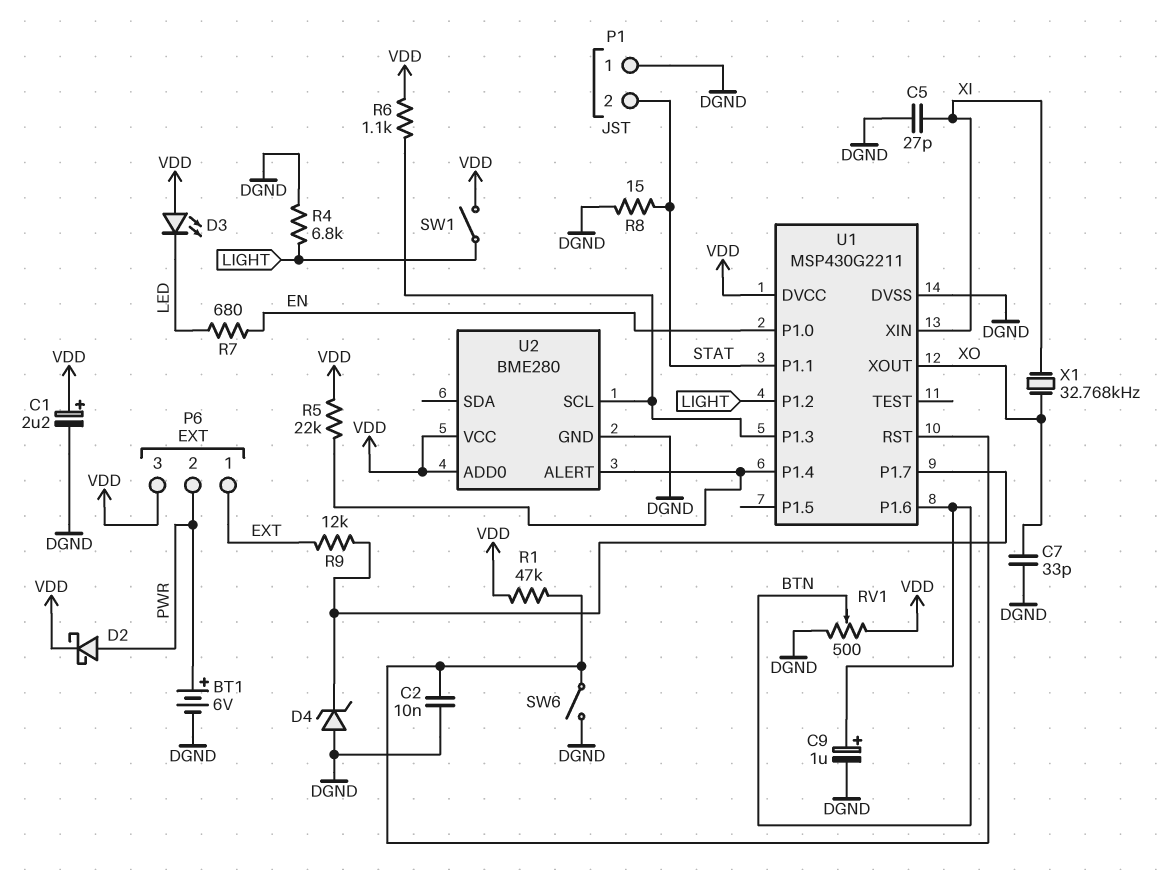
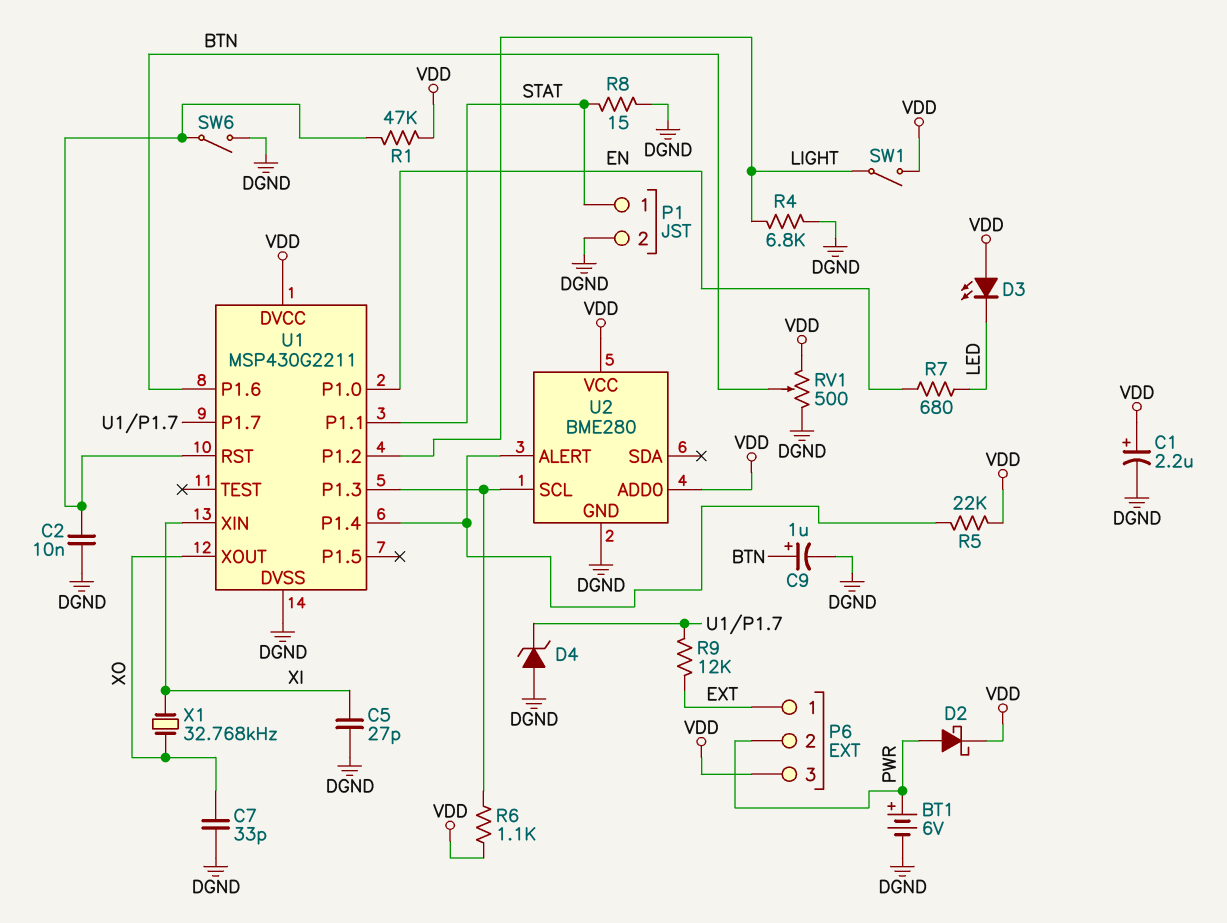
P1 pin 1: DGND -> STAT
P1 pin 2: STAT -> DGND

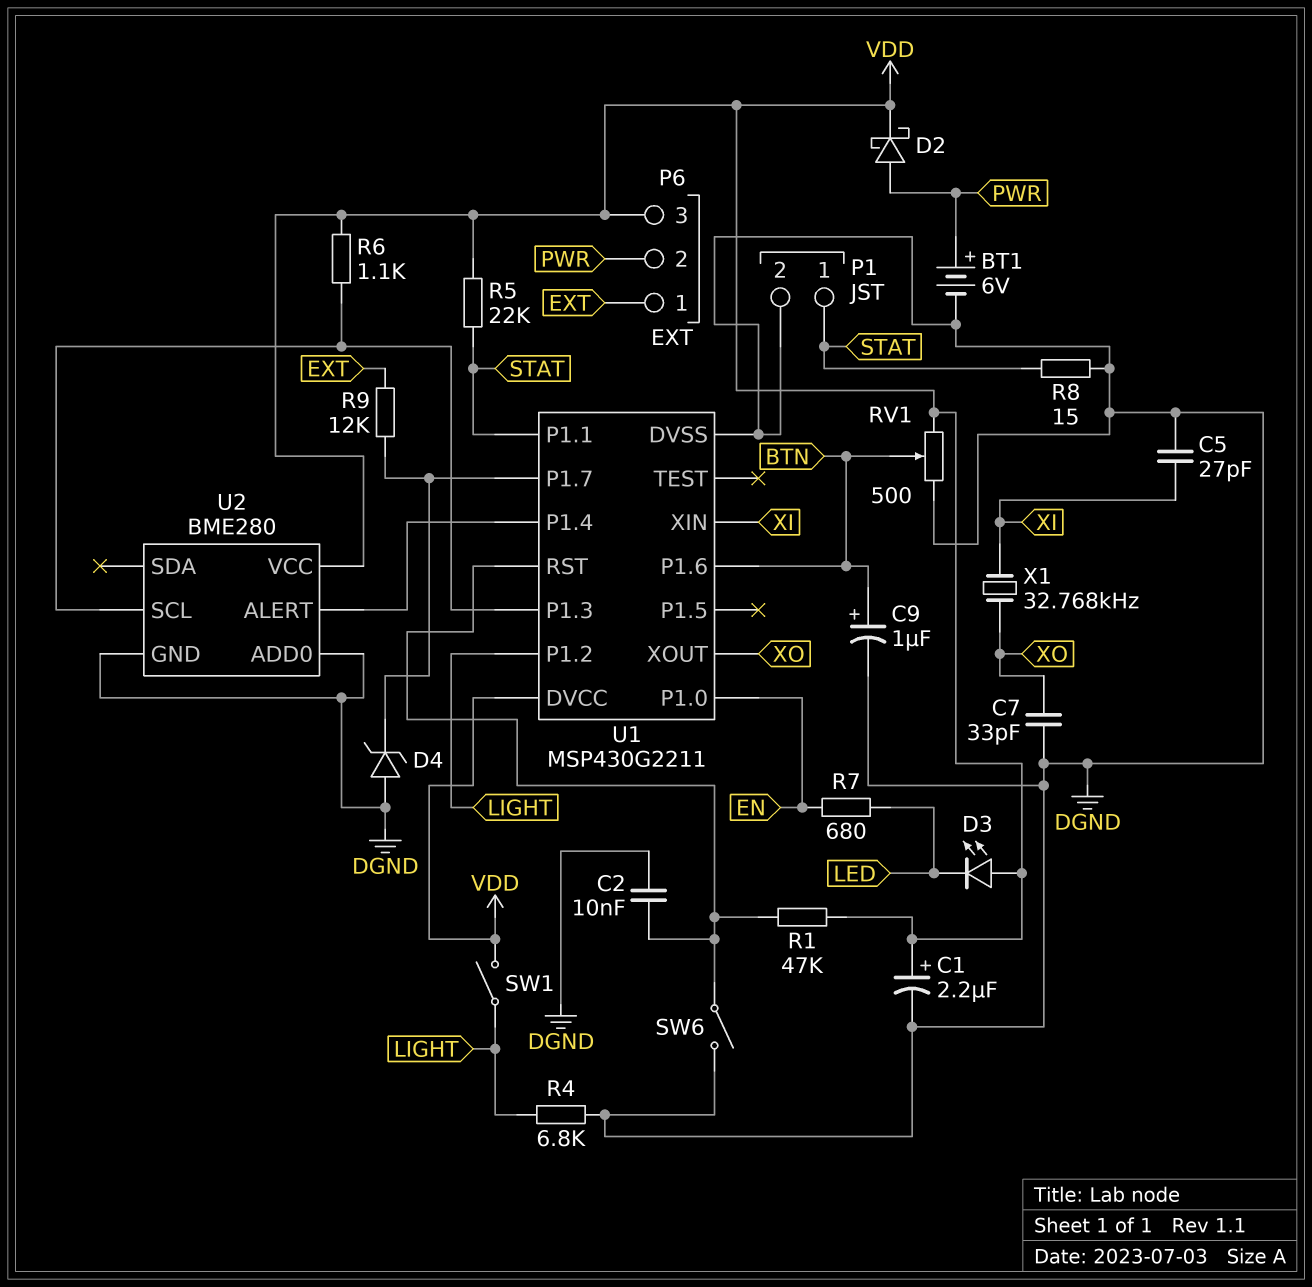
R5: 22k (U1/P1.4, VDD) -> 22k (STAT, VDD)
U2 pin ADD0: VDD -> DGND

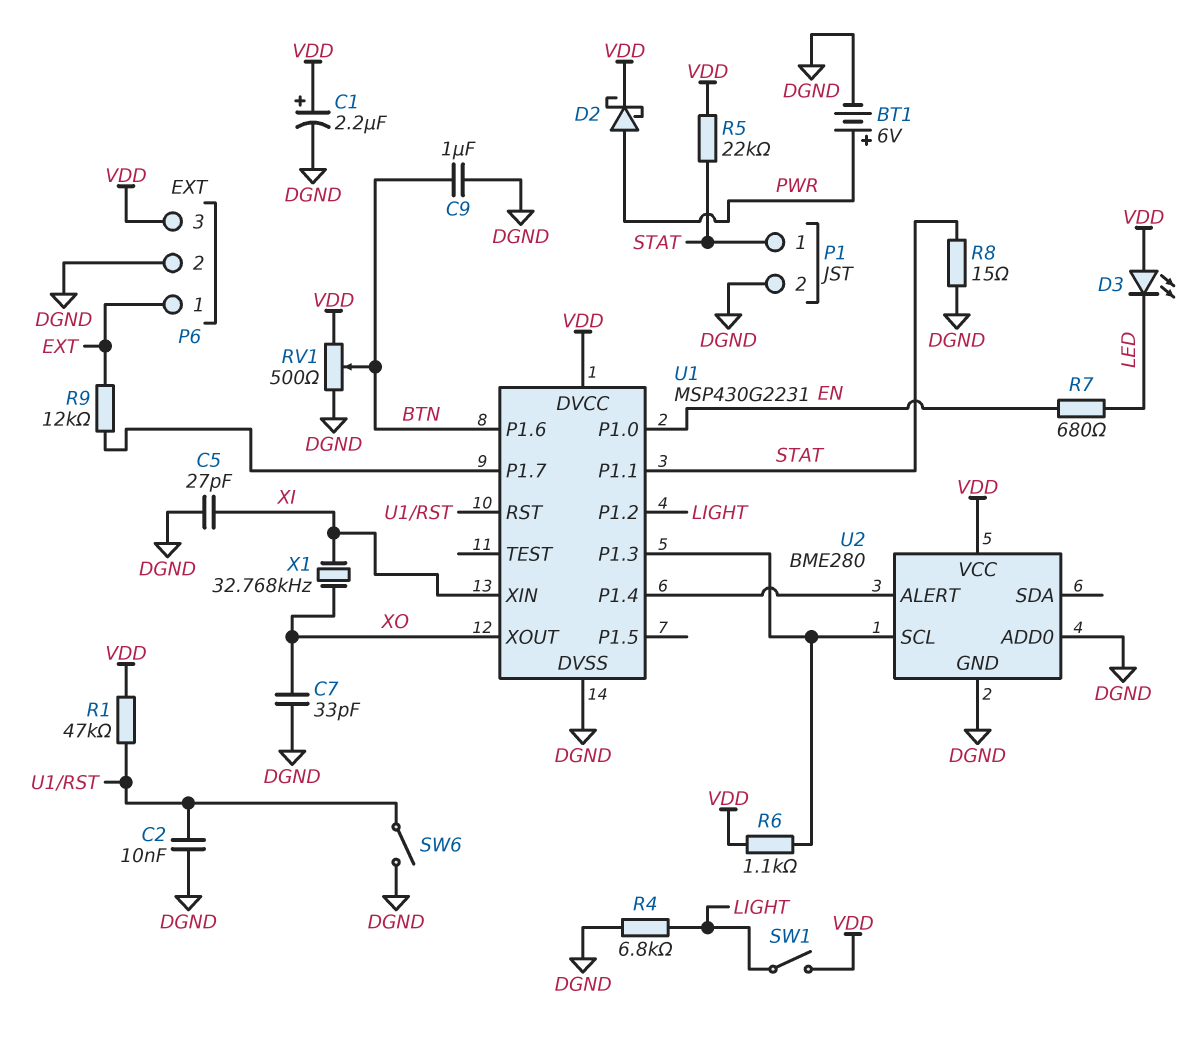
C9: 1uF (plus BTN, minus DGND) -> 1uF (BTN, DGND)
D4: zener (A DGND, K U1/P1.7) -> none
P6 pin 2: PWR -> DGND
U1: MSP430G2211 -> MSP430G2231

